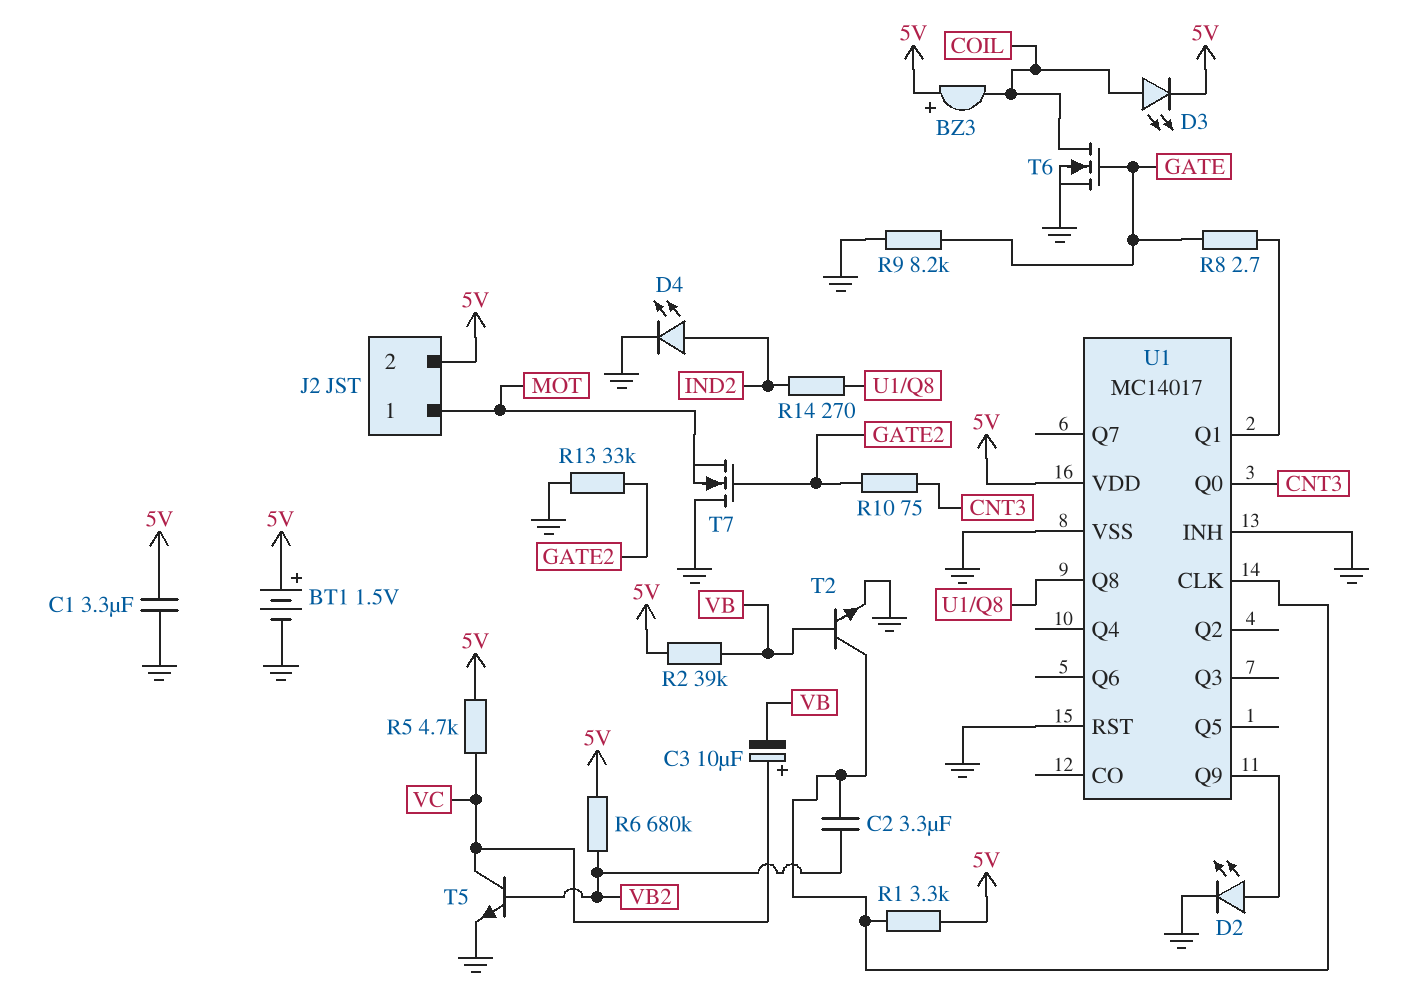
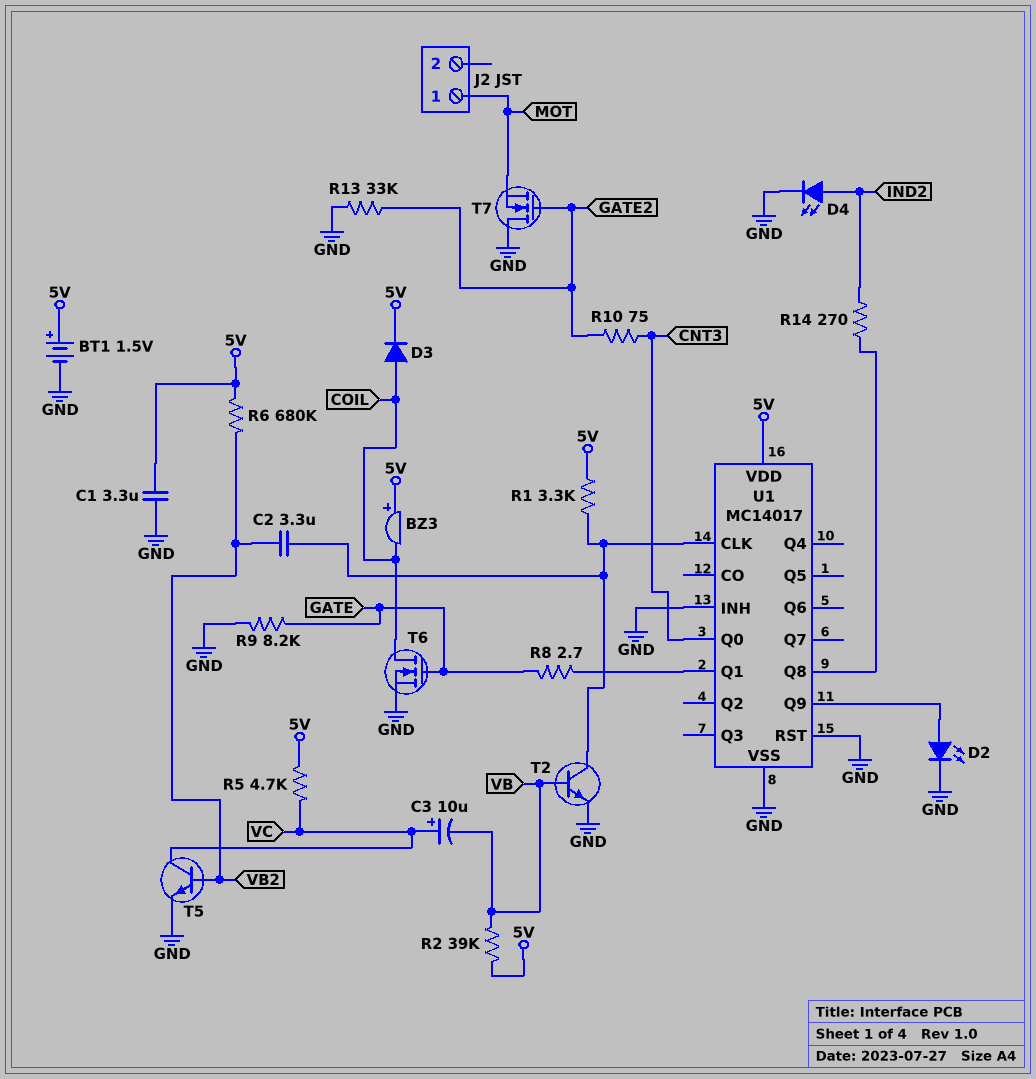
D3: LED (A COIL, K 5V) -> diode (A COIL, K 5V)
J2 pin 2: 5V -> none

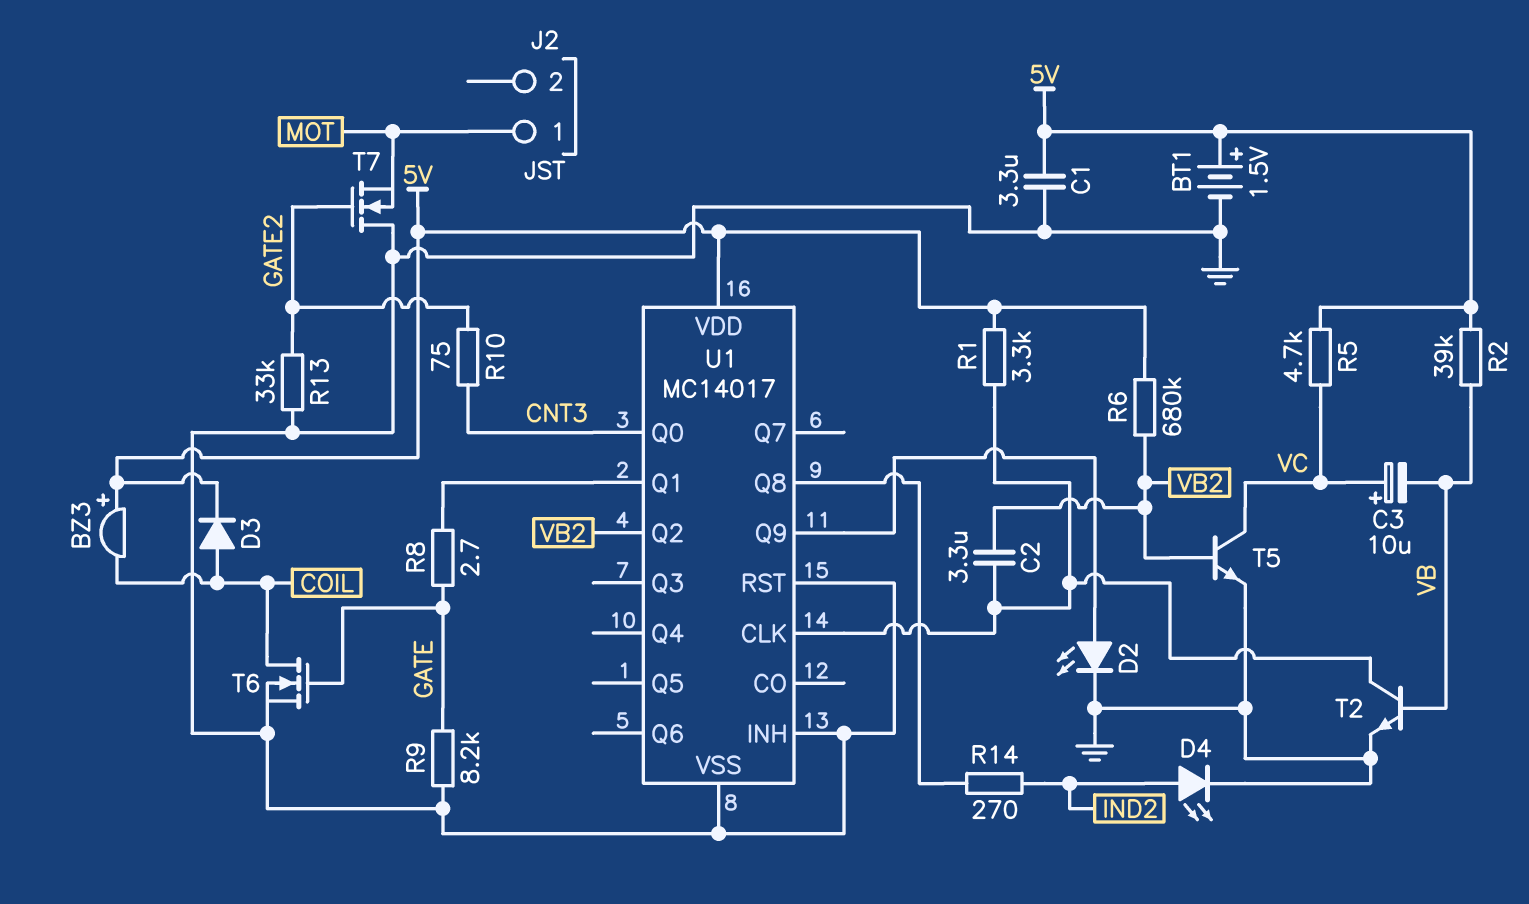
U1 pin Q2: none -> VB2

